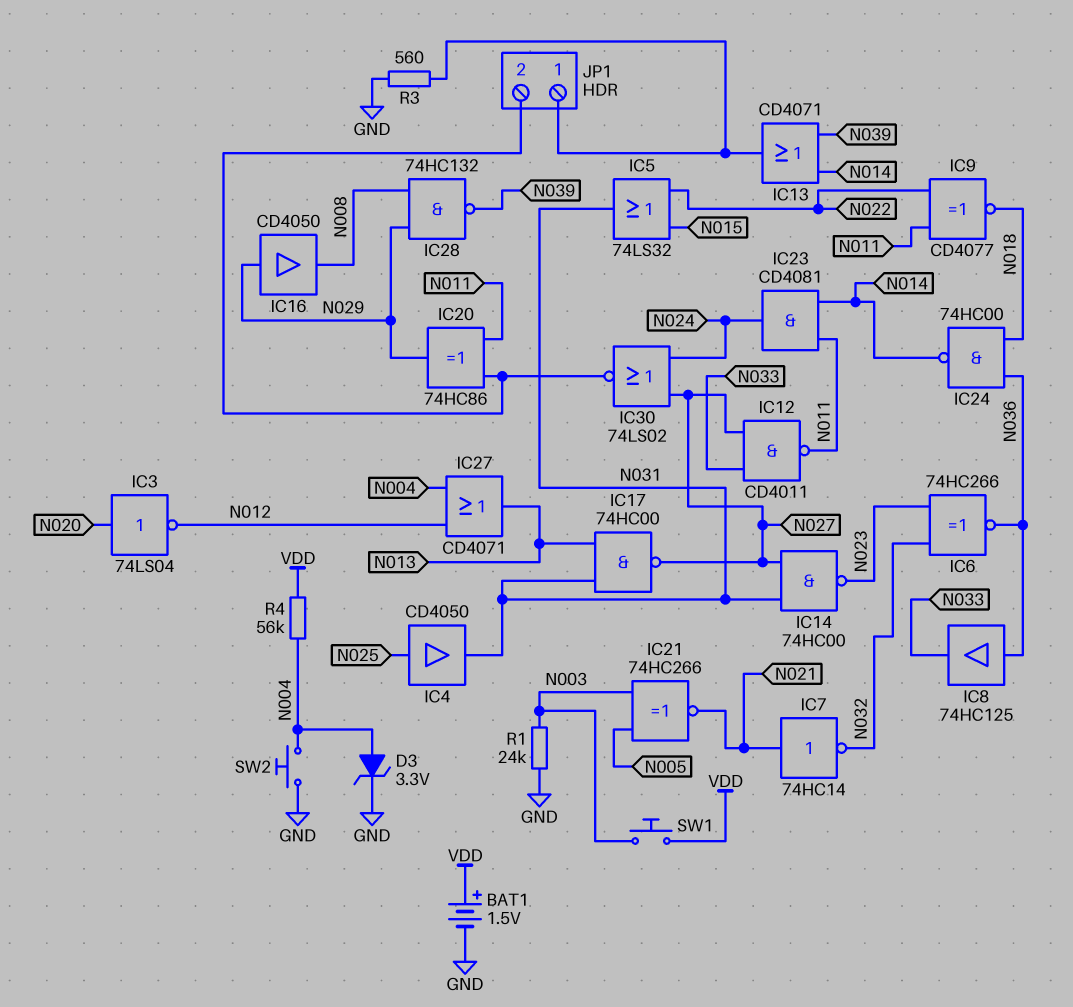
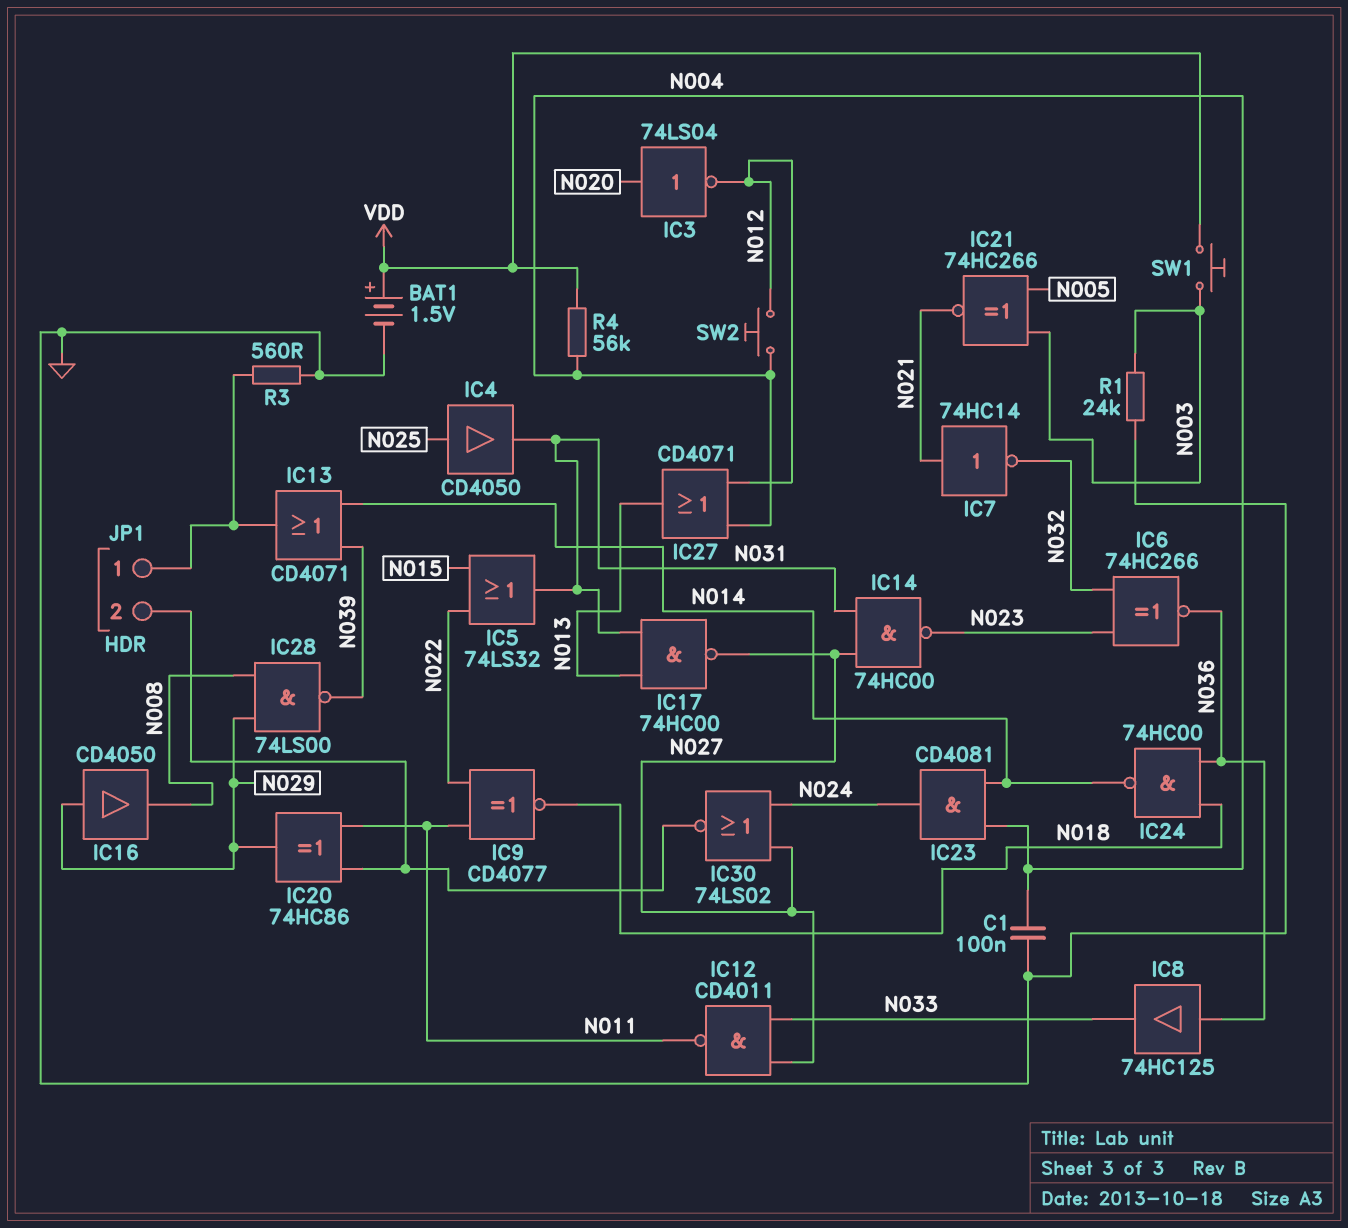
C1: none -> 100nF (GND, N004)
D3: zener 3.3V (A N004, K GND) -> none
IC23: AND CD4081 (in N011, in N014, out N024) -> AND CD4081 (in N004, in N014, out N024)
IC28: NAND 74HC132 (in N008, in N029, out N039) -> NAND 74LS00 (in N008, in N029, out N039)
SW2: button (GND, N004) -> button (N004, N012)

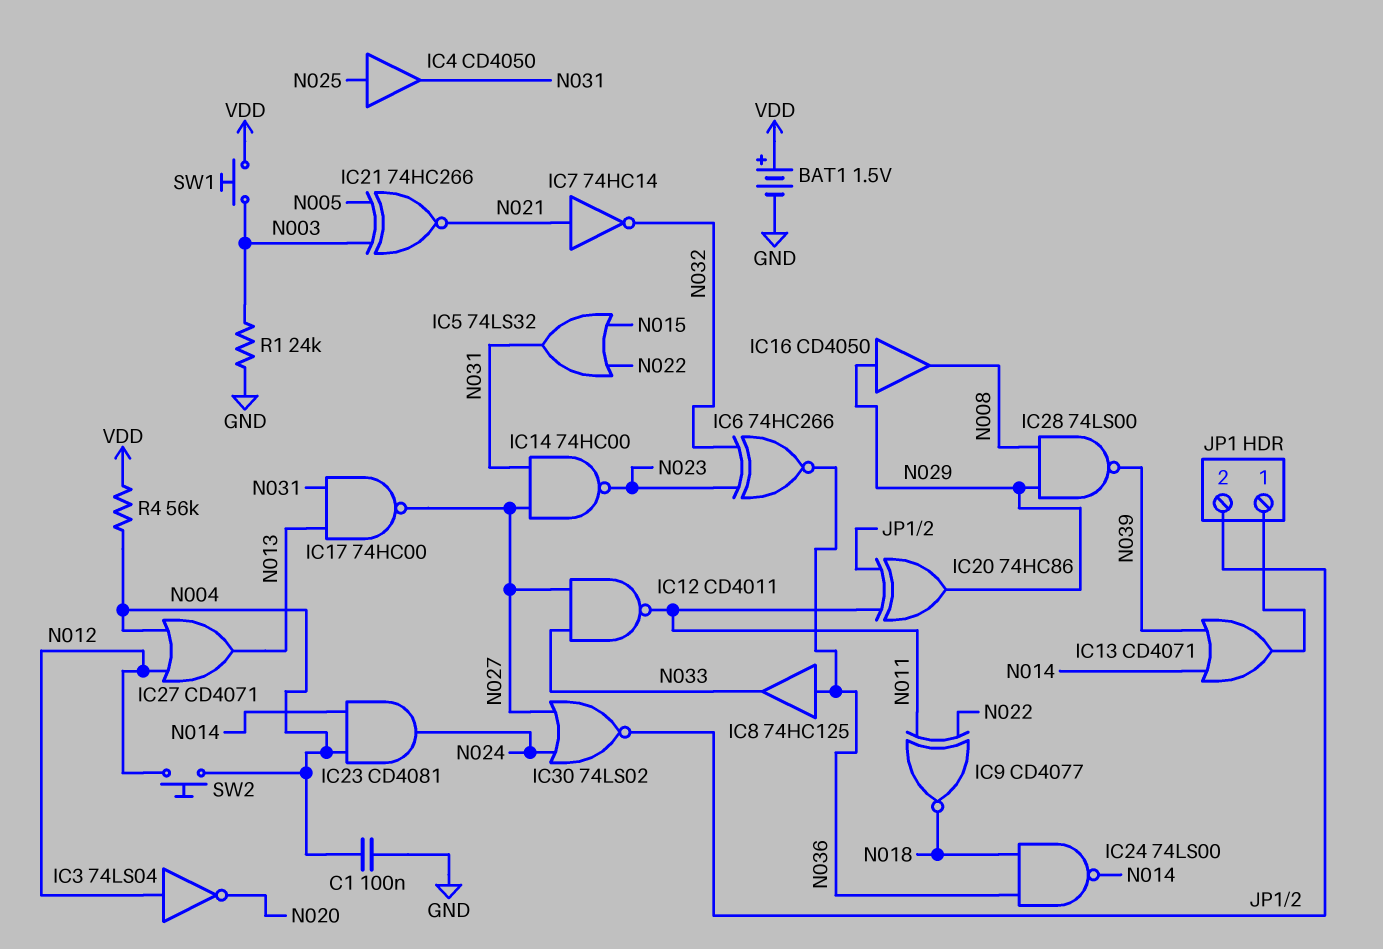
IC3: NOT 74LS04 (in N020, out N012) -> NOT 74LS04 (in N012, out N020)
IC24: NAND 74HC00 (in N018, in N036, out N014) -> NAND 74LS00 (in N018, in N036, out N014)
R3: 560 (GND, JP1/1) -> none

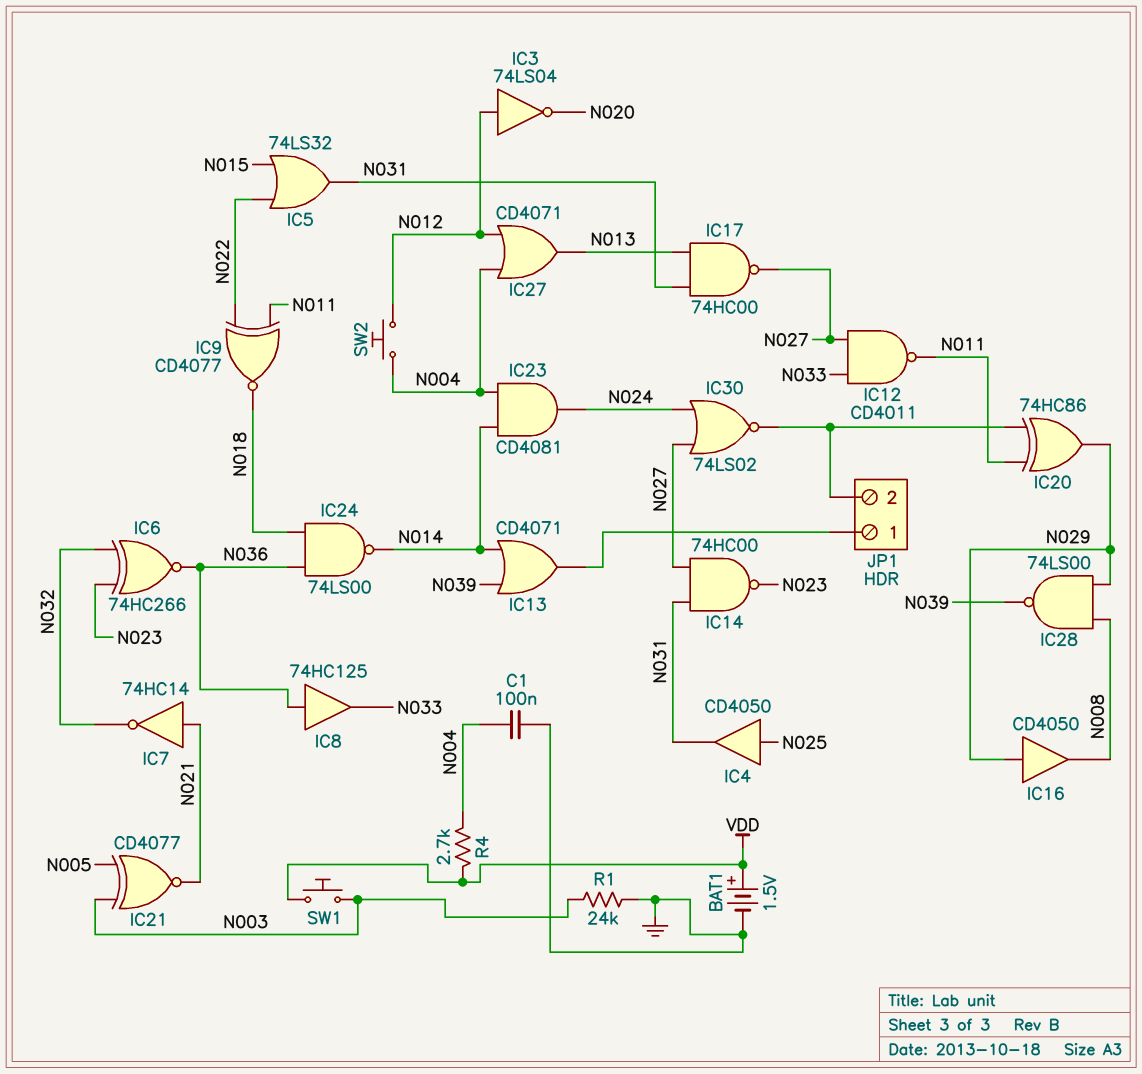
IC21: XNOR 74HC266 (in N003, in N005, out N021) -> XNOR CD4077 (in N003, in N005, out N021)
R4: 56k (N004, VDD) -> 2.7k (N004, VDD)

